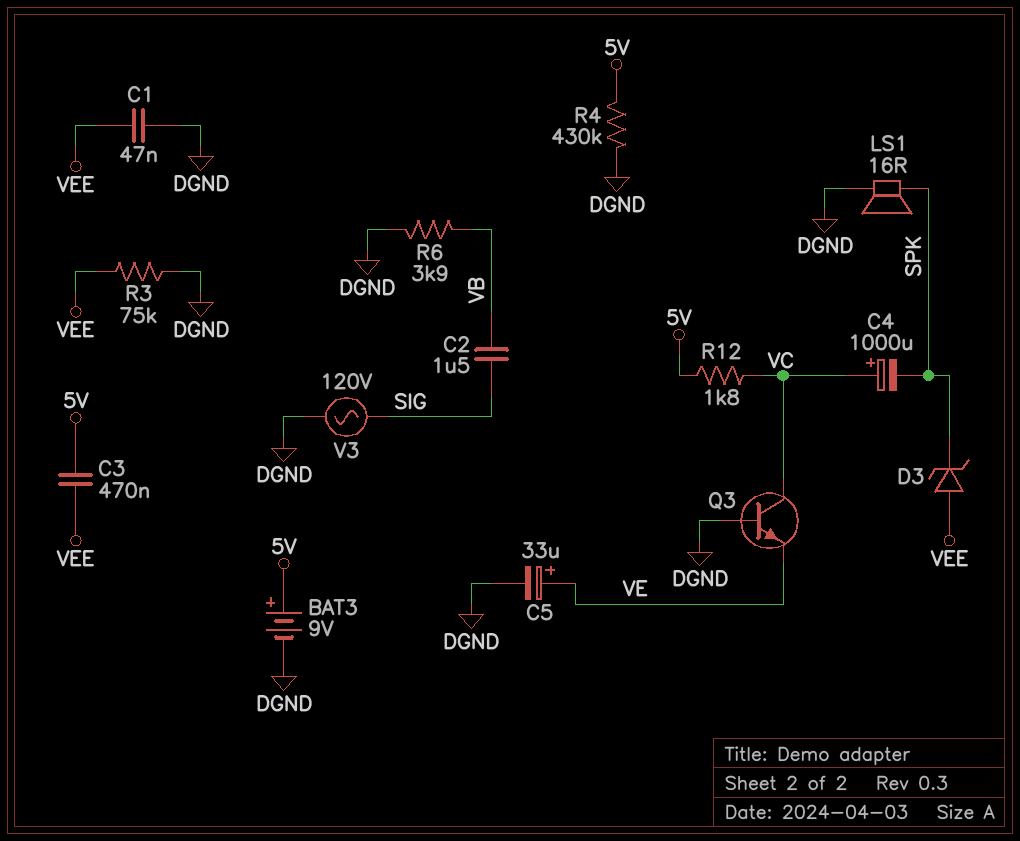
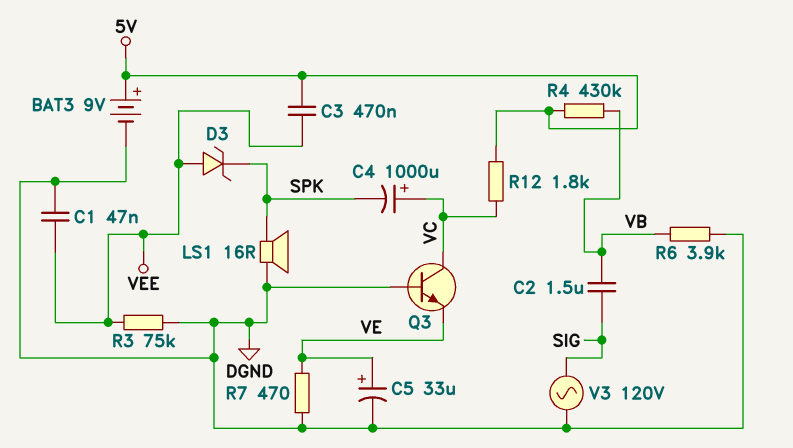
R4: 430k (5V, DGND) -> 430k (5V, VB)
R7: none -> 470 (DGND, VE)

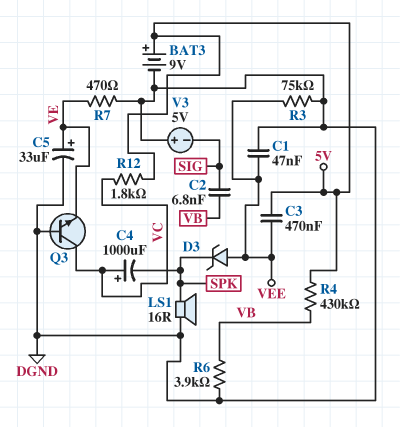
C2: 1.5uF (SIG, VB) -> 6.8nF (SIG, VB)
V3: AC 120V (DGND, SIG) -> 5V (plus DGND, minus SIG)

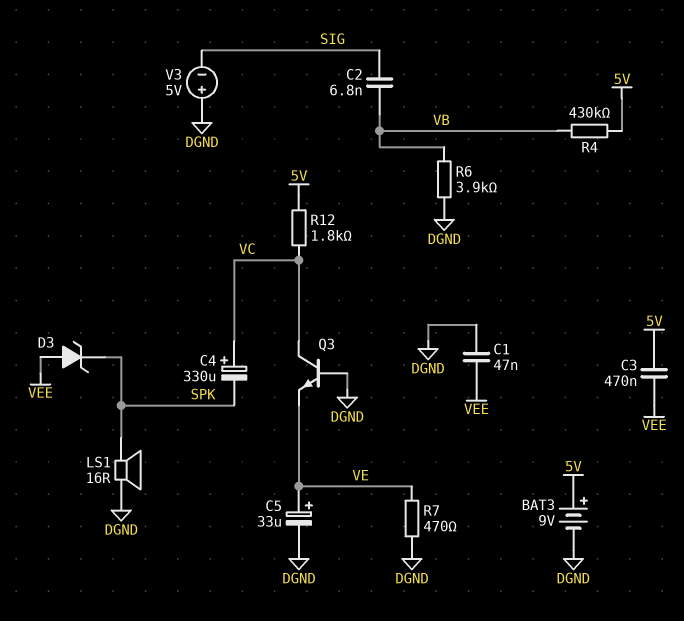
C4: 1000uF (plus VC, minus SPK) -> 330uF (plus VC, minus SPK)
R3: 75k (DGND, VEE) -> none

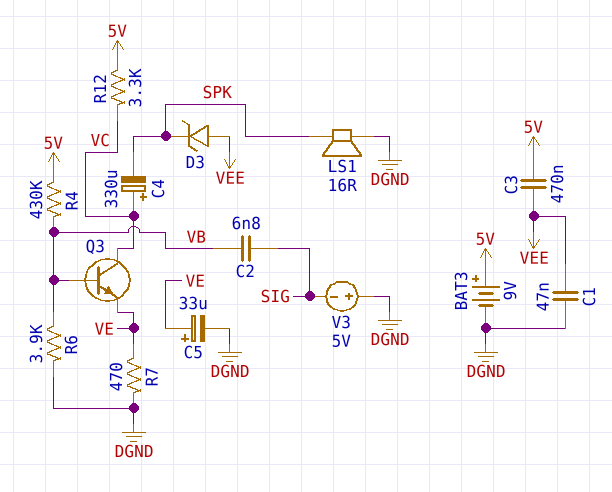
Q3: NPN (B DGND, C VC, E VE) -> NPN (B VB, C VC, E VE)
R12: 1.8k (5V, VC) -> 3.3k (5V, VC)

